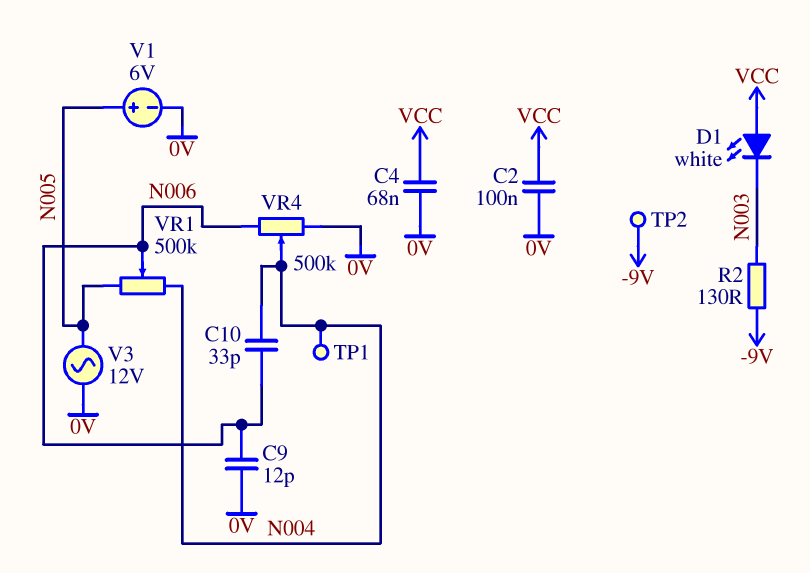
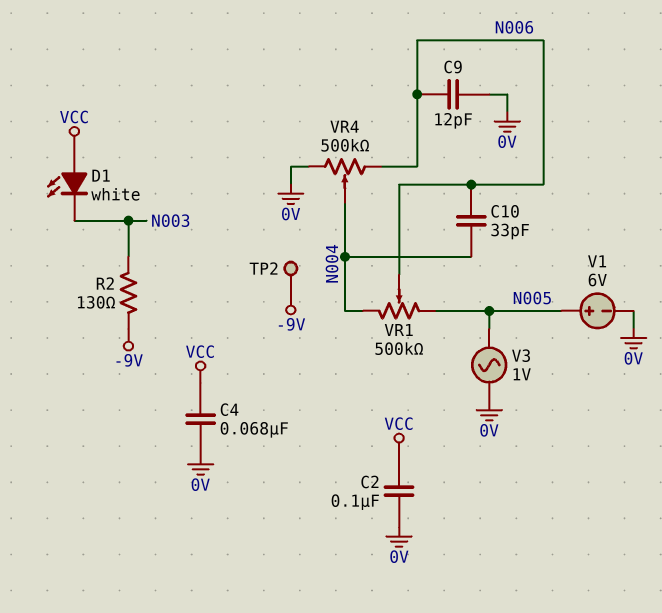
TP1: test point (N004) -> none
V3: AC 12V (0V, N005) -> AC 1V (0V, N005)

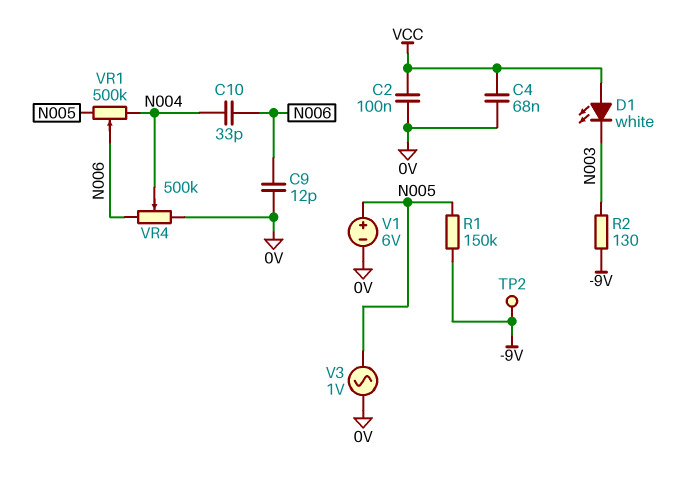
R1: none -> 150k (-9V, N005)

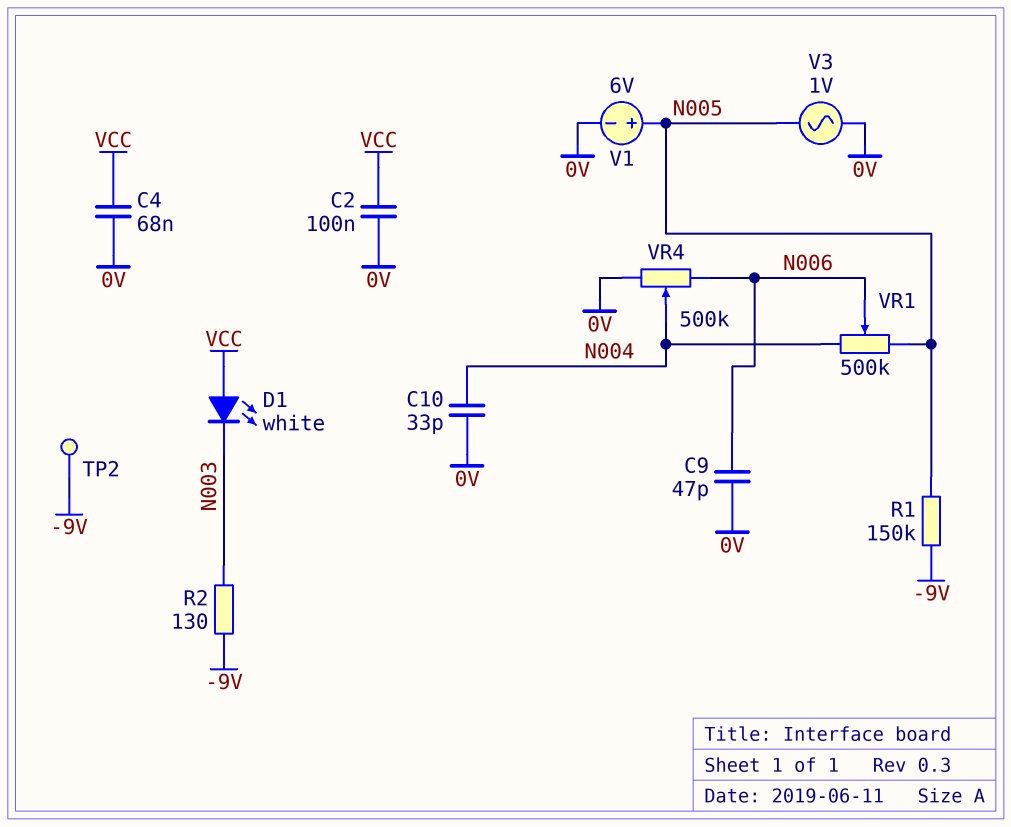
C9: 12pF (0V, N006) -> 47pF (0V, N006)
C10: 33pF (N004, N006) -> 33pF (0V, N004)

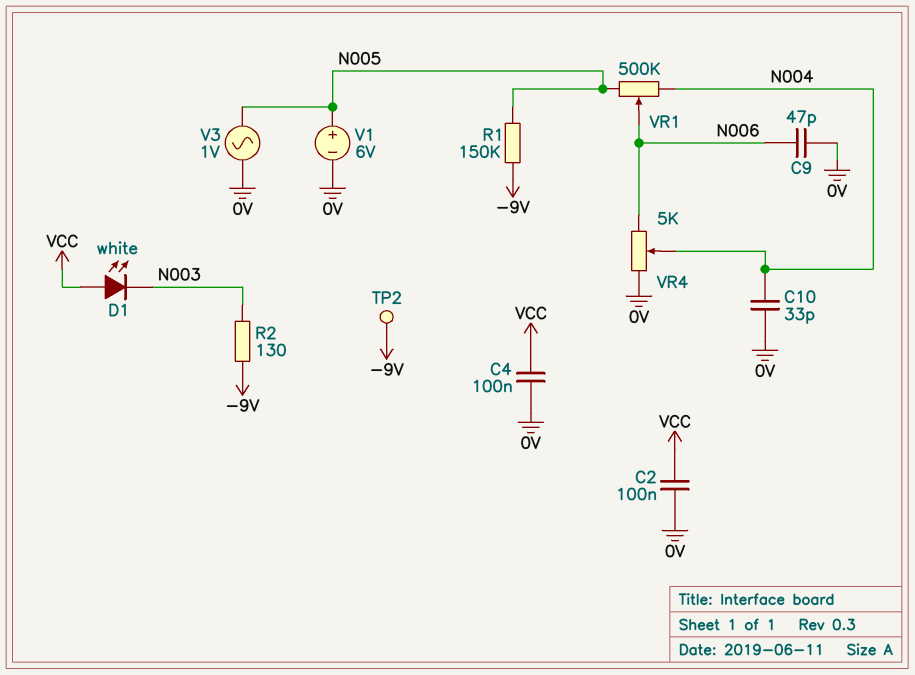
C4: 68nF (0V, VCC) -> 100nF (0V, VCC)
VR4: 500k (0V, N006, wiper N004) -> 5k (0V, N006, wiper N004)

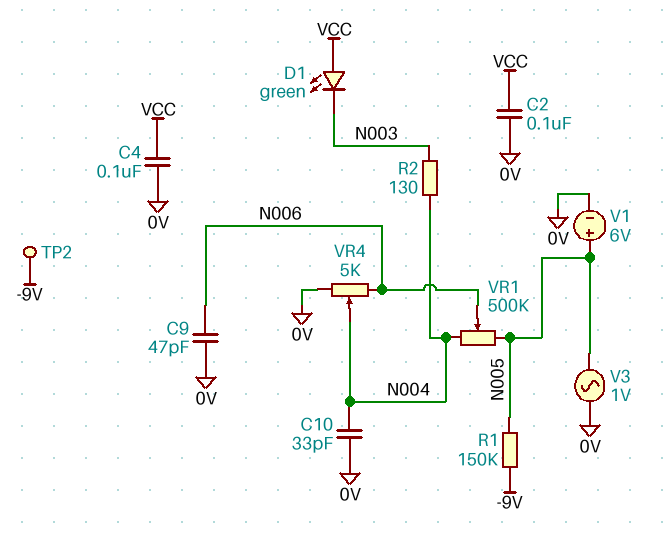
D1: LED white (A VCC, K N003) -> LED green (A VCC, K N003)
R2: 130 (-9V, N003) -> 130 (N003, N004)

